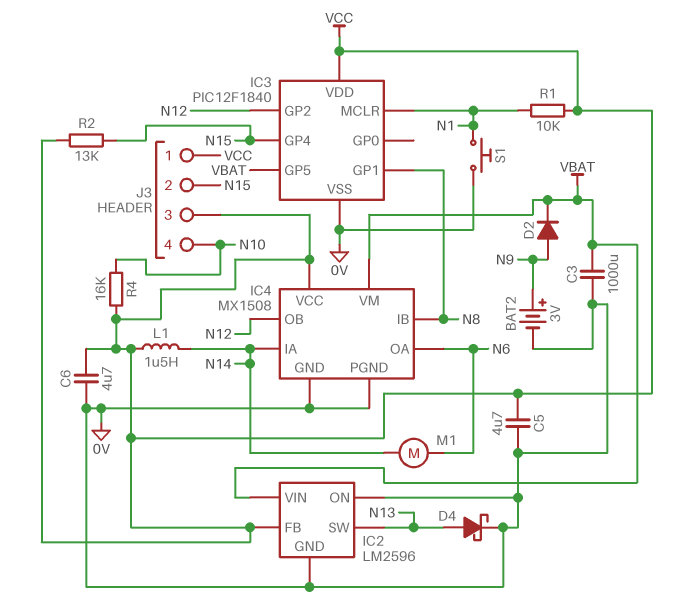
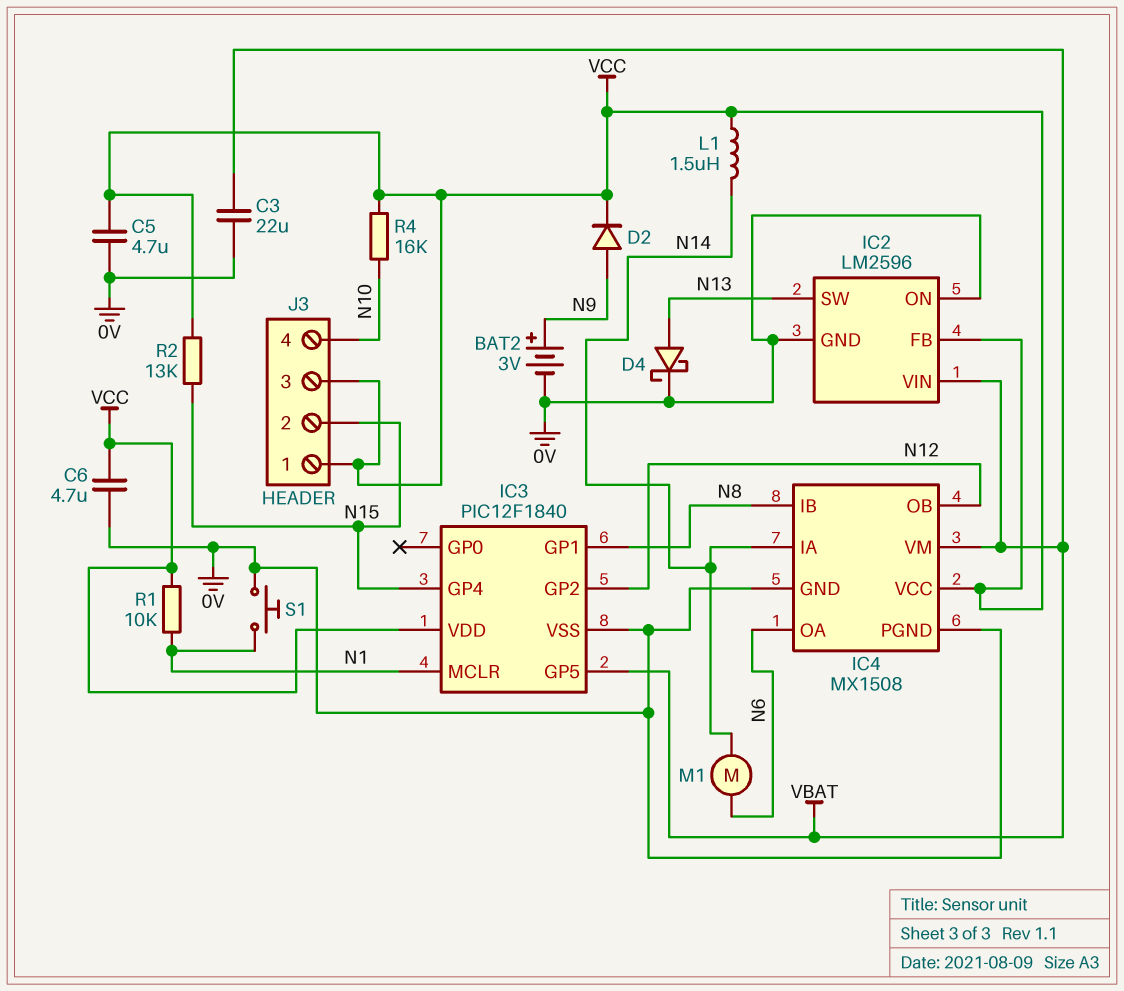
C3: 1000uF (0V, VBAT) -> 22uF (0V, VBAT)
D2: diode (A N9, K VBAT) -> diode (A N9, K VCC)

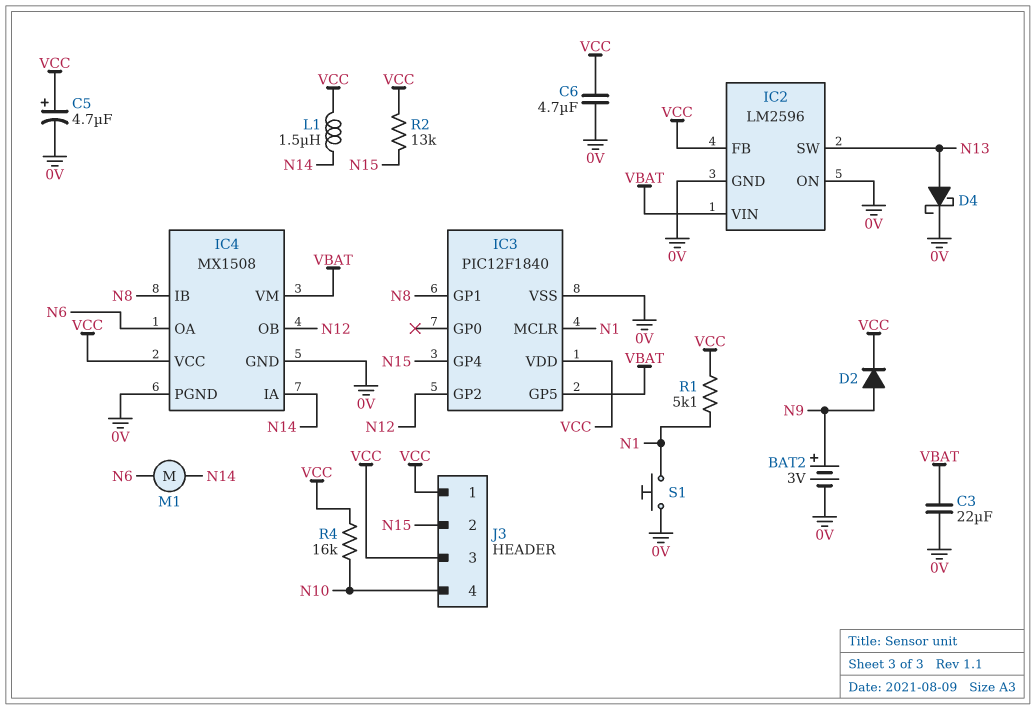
C5: 4.7uF (0V, VCC) -> 4.7uF (plus VCC, minus 0V)
R1: 10k (N1, VCC) -> 5.1k (N1, VCC)

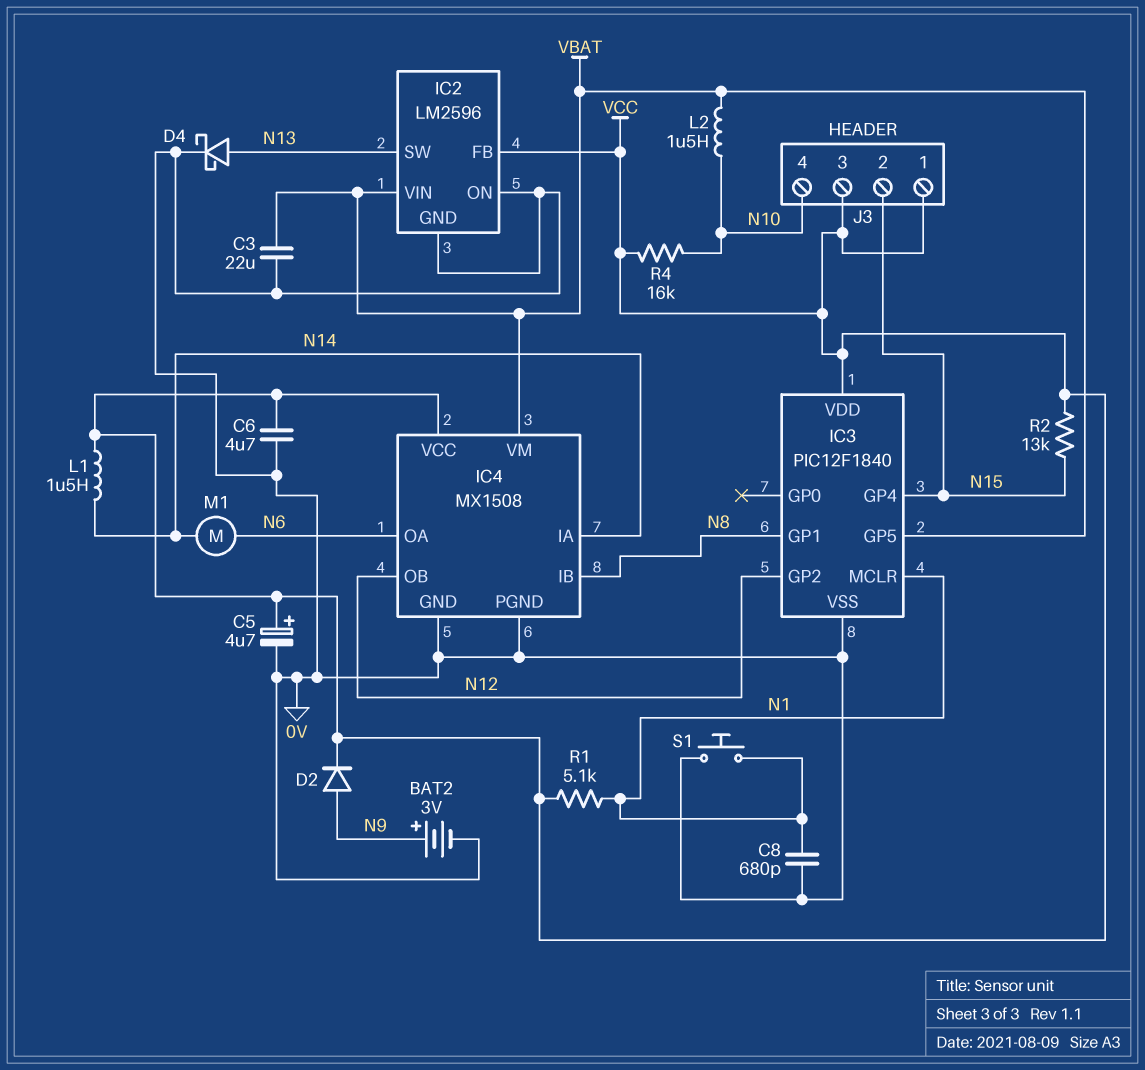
C8: none -> 680pF (0V, N1)
L2: none -> 1.5uH (N10, VBAT)

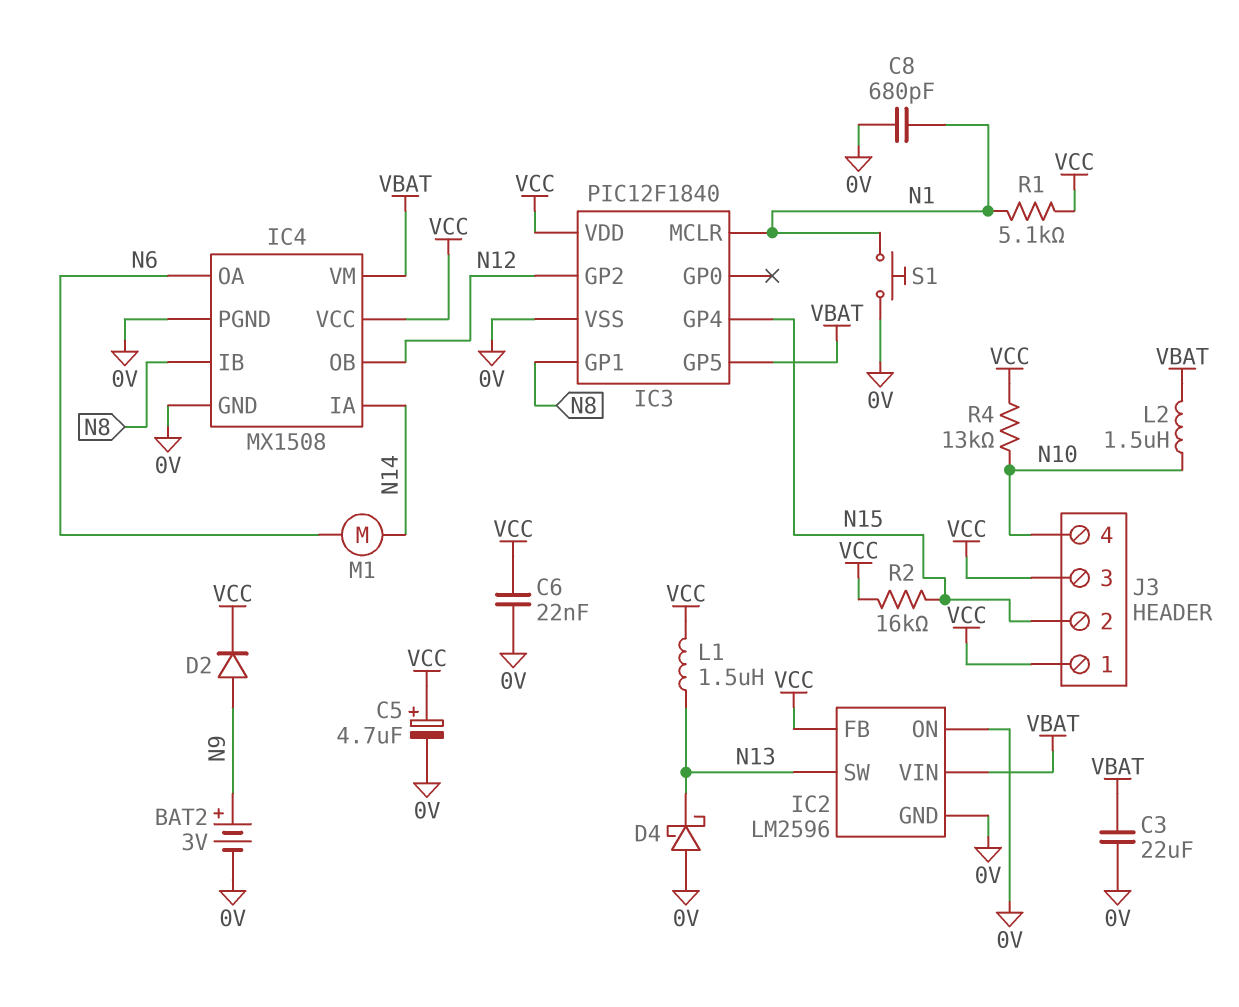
C6: 4.7uF (0V, VCC) -> 22nF (0V, VCC)
D4: schottky (A N13, K 0V) -> schottky (A 0V, K N13)
L1: 1.5uH (N14, VCC) -> 1.5uH (N13, VCC)
R2: 13k (N15, VCC) -> 16k (N15, VCC)
R4: 16k (N10, VCC) -> 13k (N10, VCC)

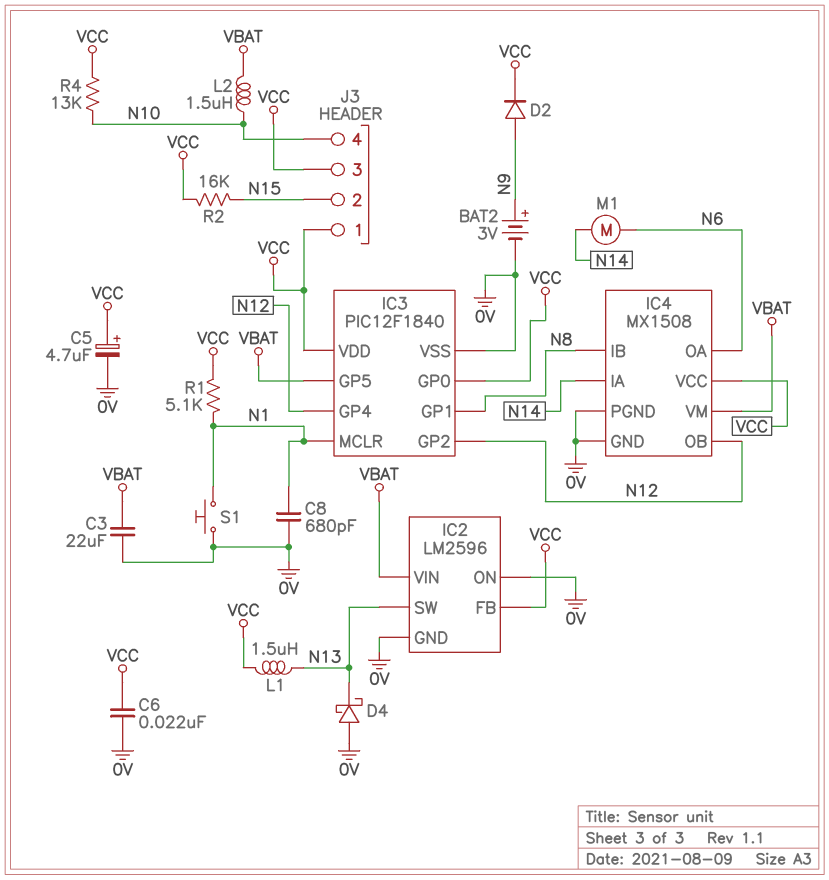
IC3 pin GP0: none -> VCC
IC3 pin GP4: N15 -> N12

